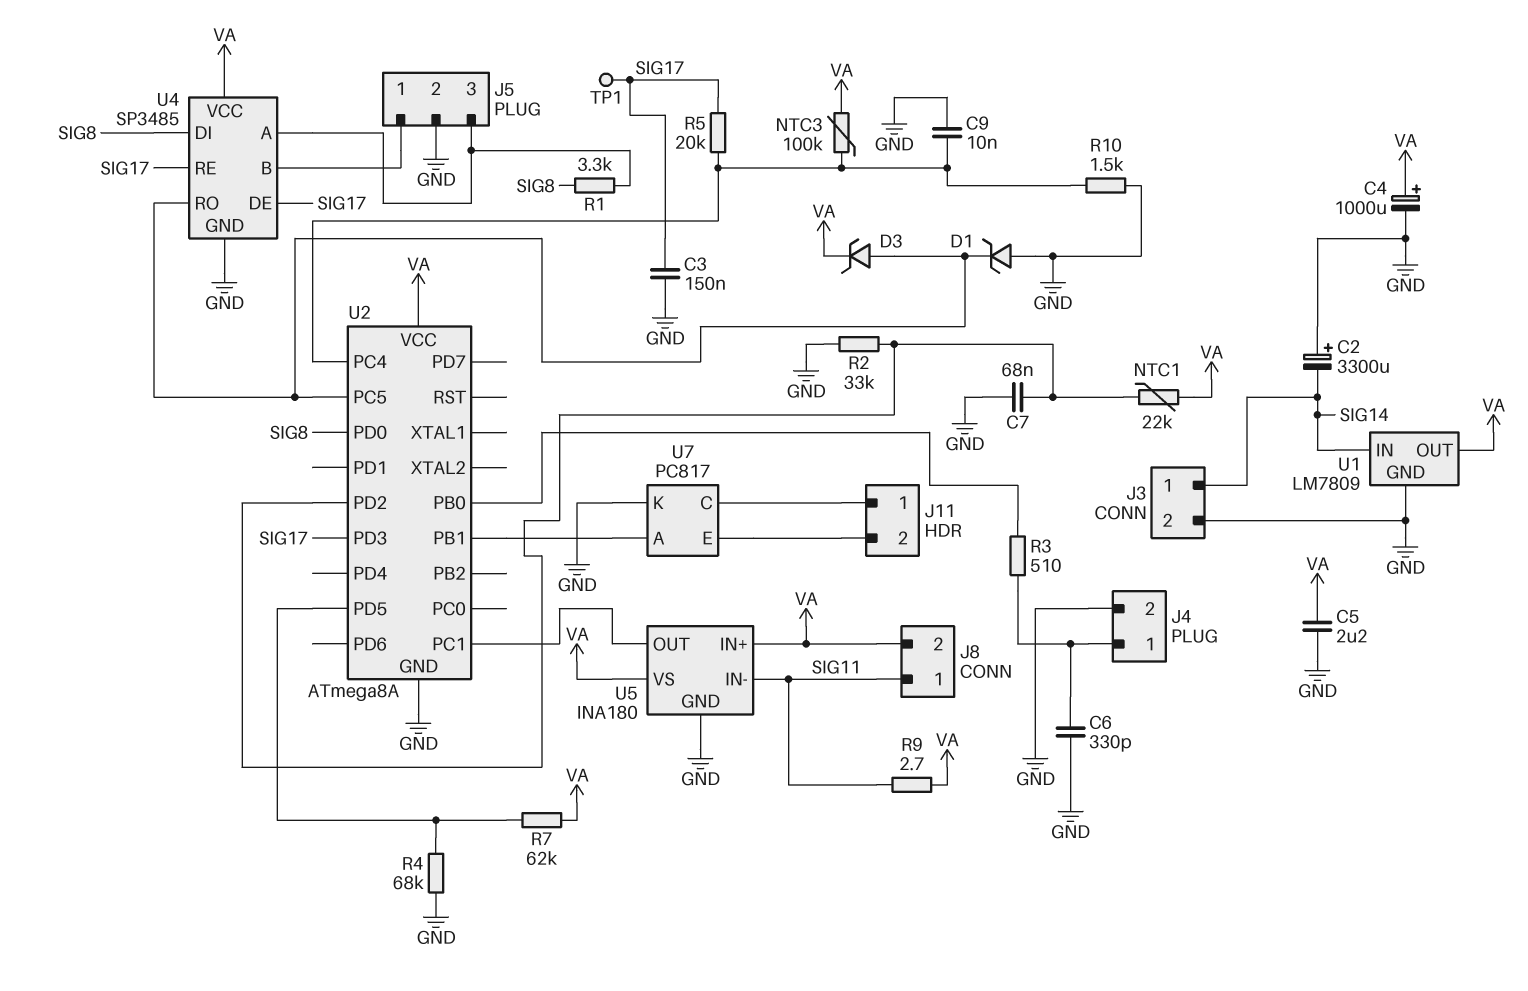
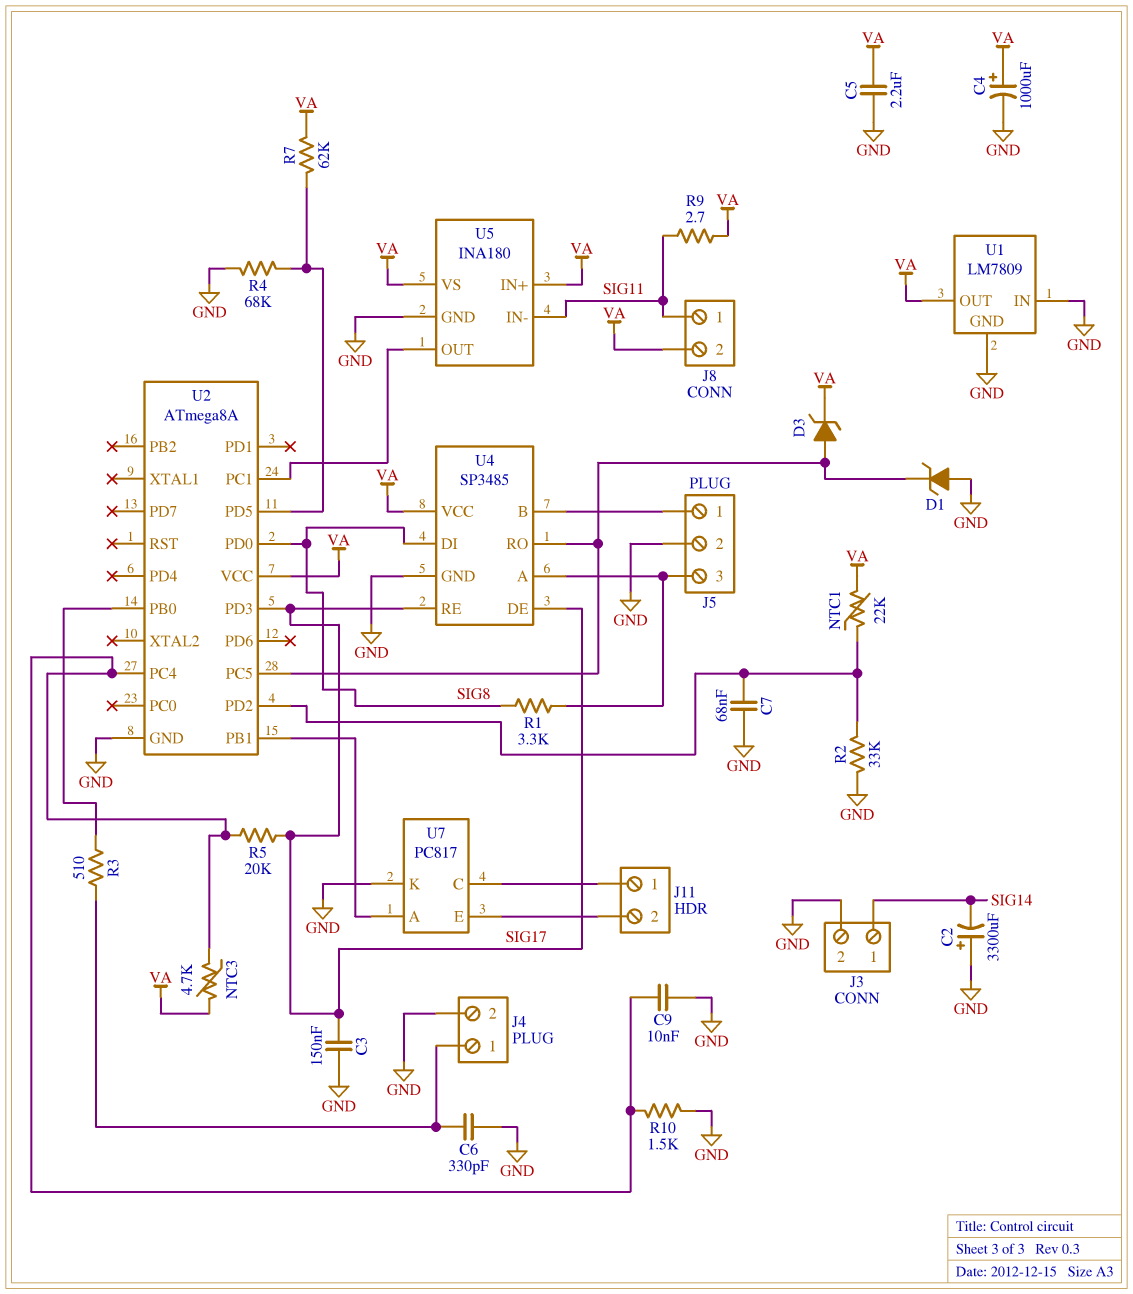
NTC3: 100k (U2/PC4, VA) -> 4.7k (U2/PC4, VA)
TP1: test point (SIG17) -> none
U1 pin IN: SIG14 -> GND

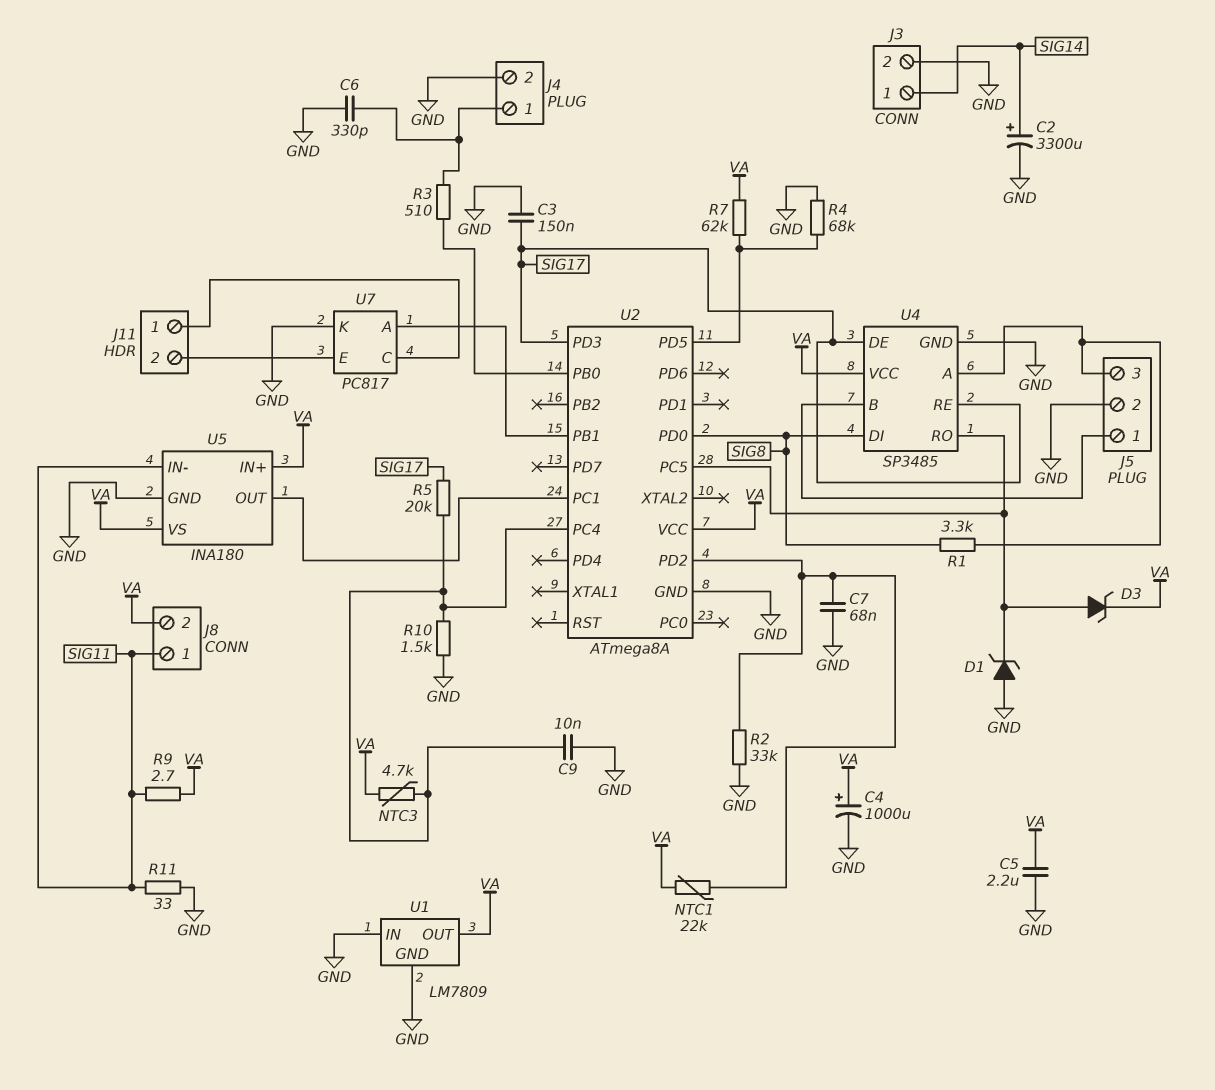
C2: 3300uF (plus GND, minus SIG14) -> 3300uF (plus SIG14, minus GND)
R11: none -> 33 (GND, SIG11)

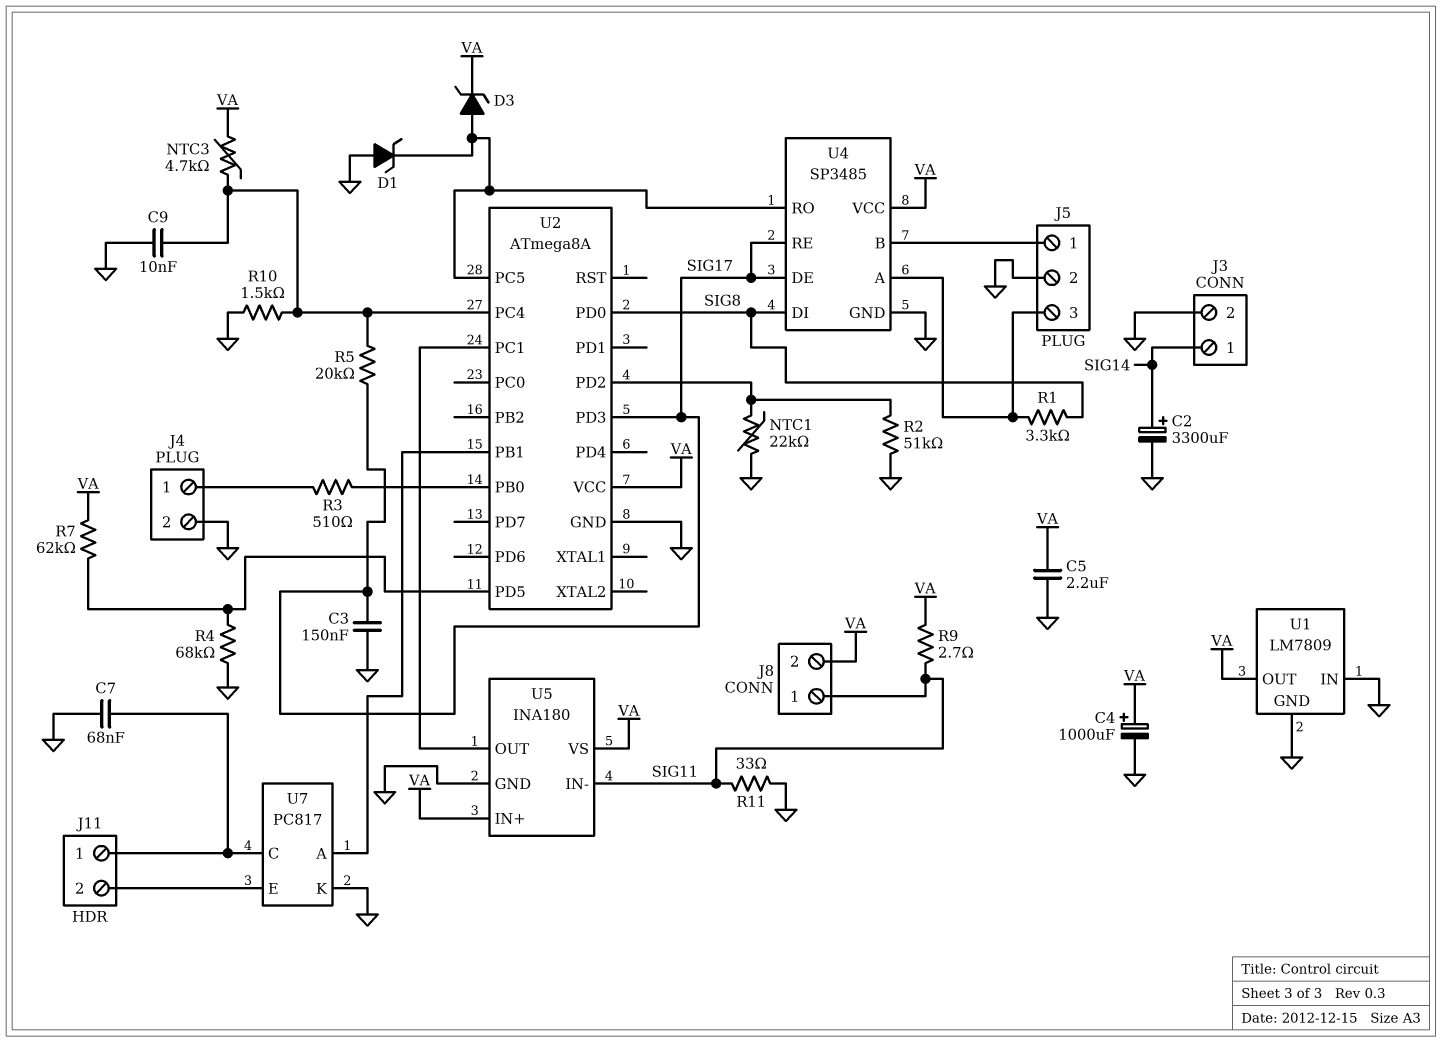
C6: 330pF (GND, J4/1) -> none
C7: 68nF (GND, U2/PD2) -> 68nF (GND, J11/1)
NTC1: 22k (U2/PD2, VA) -> 22k (GND, U2/PD2)
R2: 33k (GND, U2/PD2) -> 51k (GND, U2/PD2)

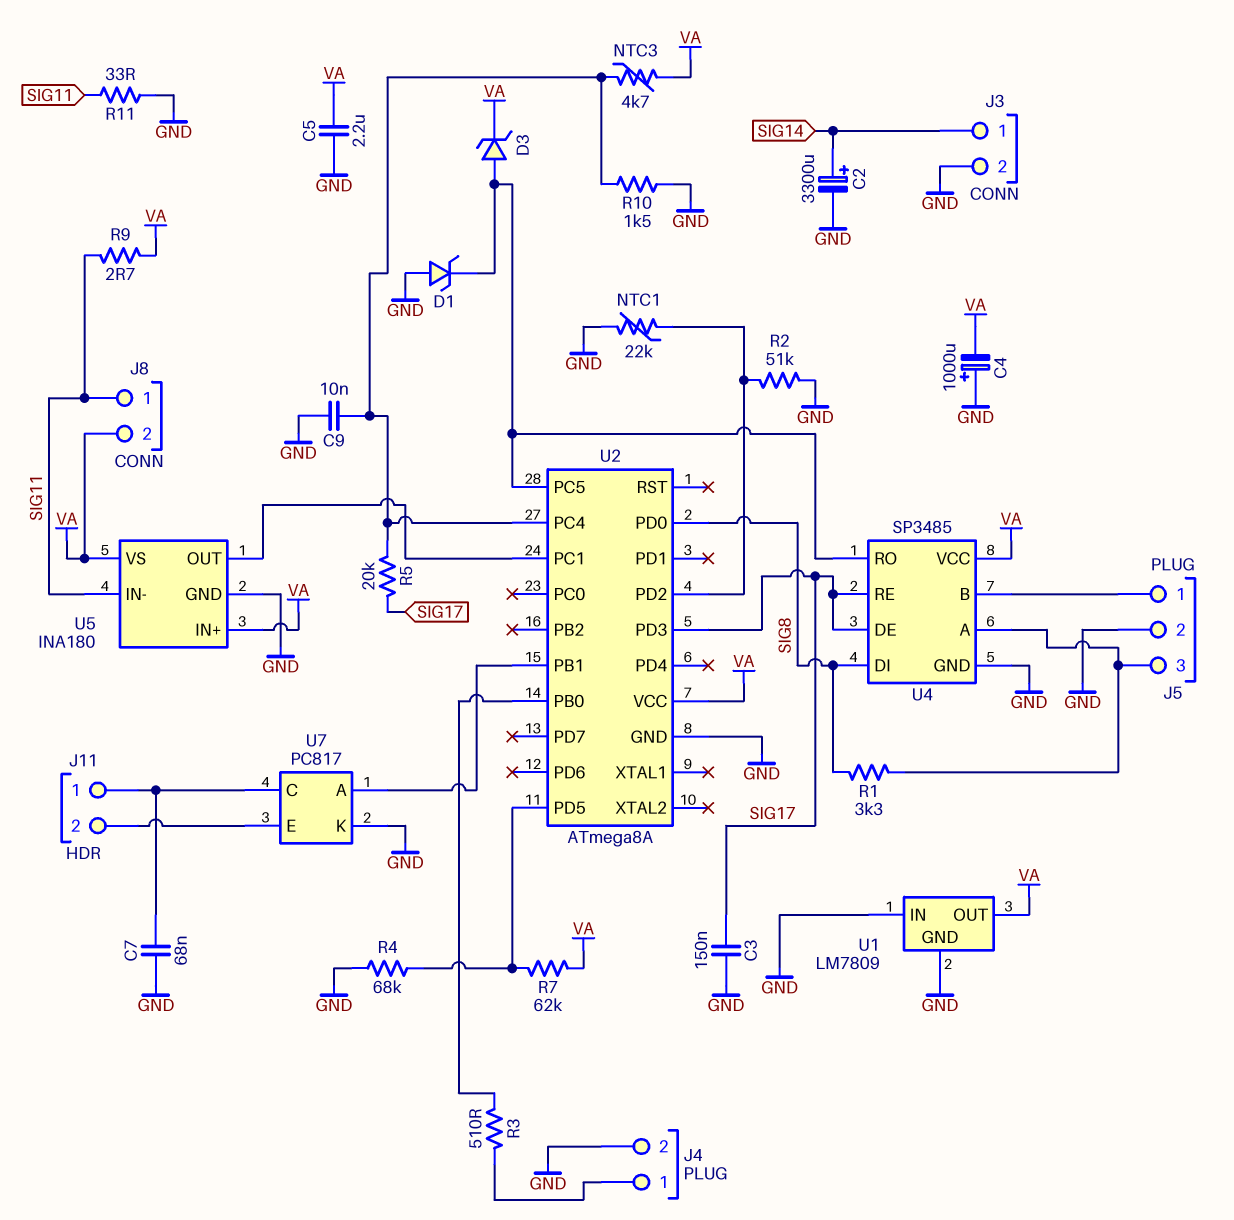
C4: 1000uF (plus VA, minus GND) -> 1000uF (plus GND, minus VA)

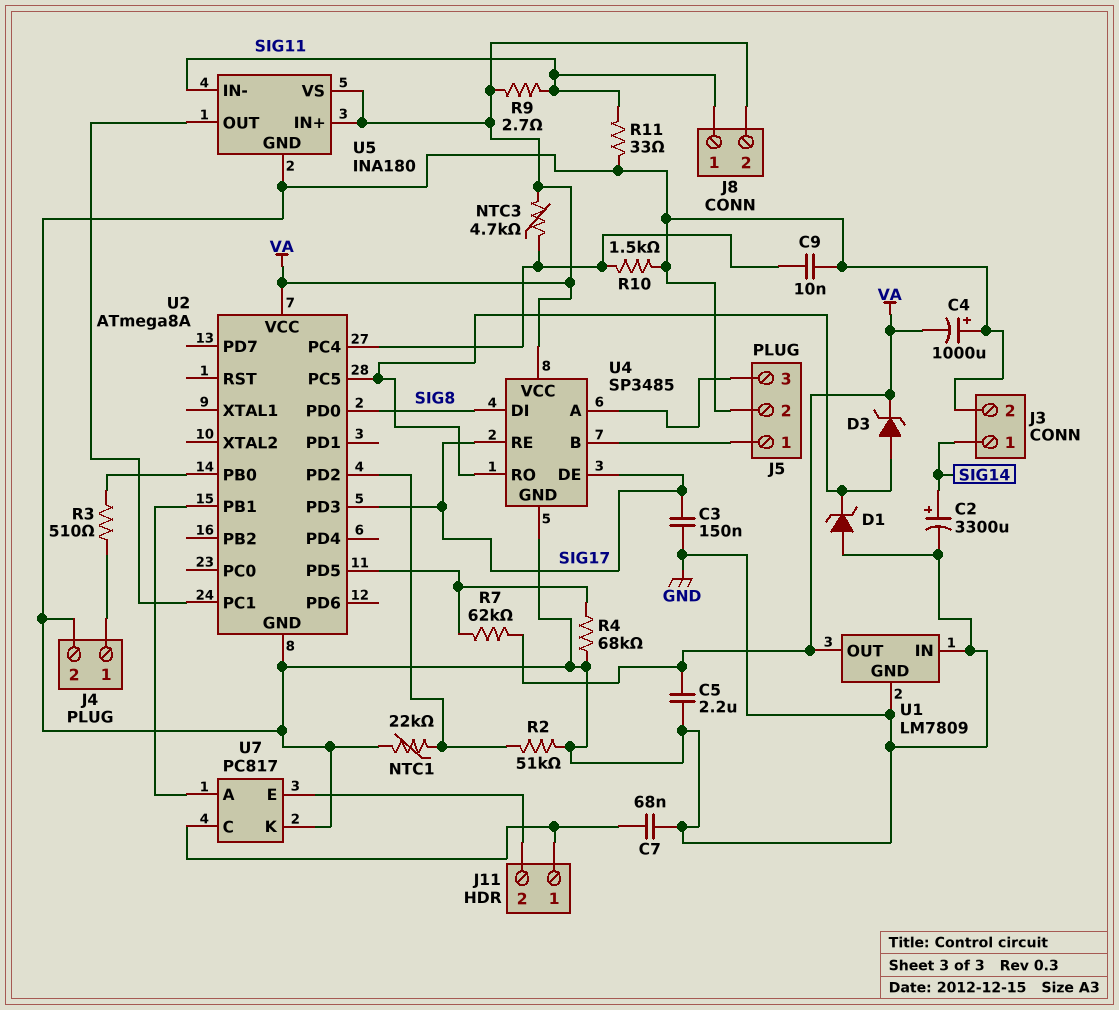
R1: 3.3k (J5/3, SIG8) -> none
R5: 20k (SIG17, U2/PC4) -> none

